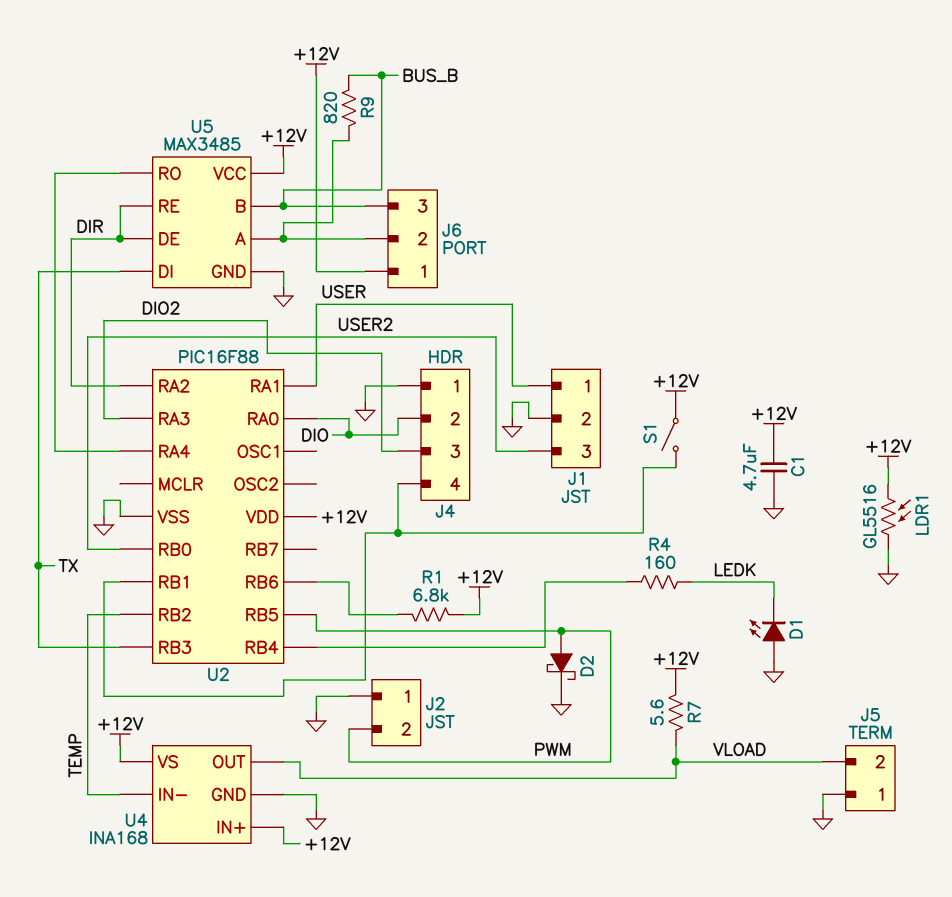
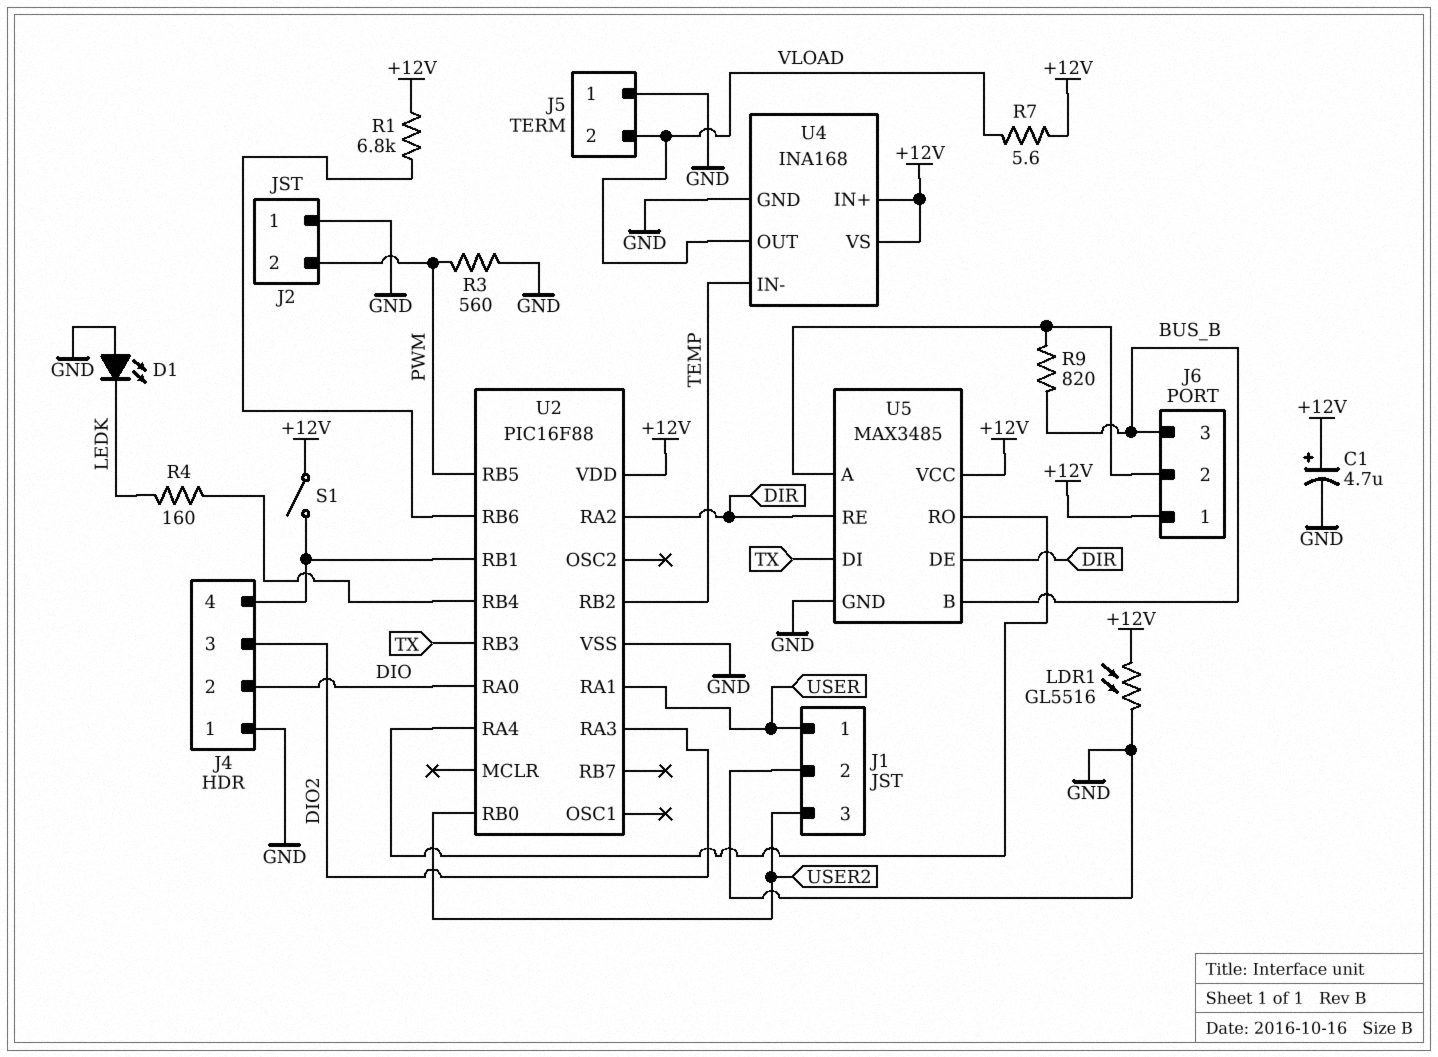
C1: 4.7uF (+12V, GND) -> 4.7uF (plus +12V, minus GND)
D2: schottky (A PWM, K GND) -> none
R3: none -> 560 (GND, PWM)

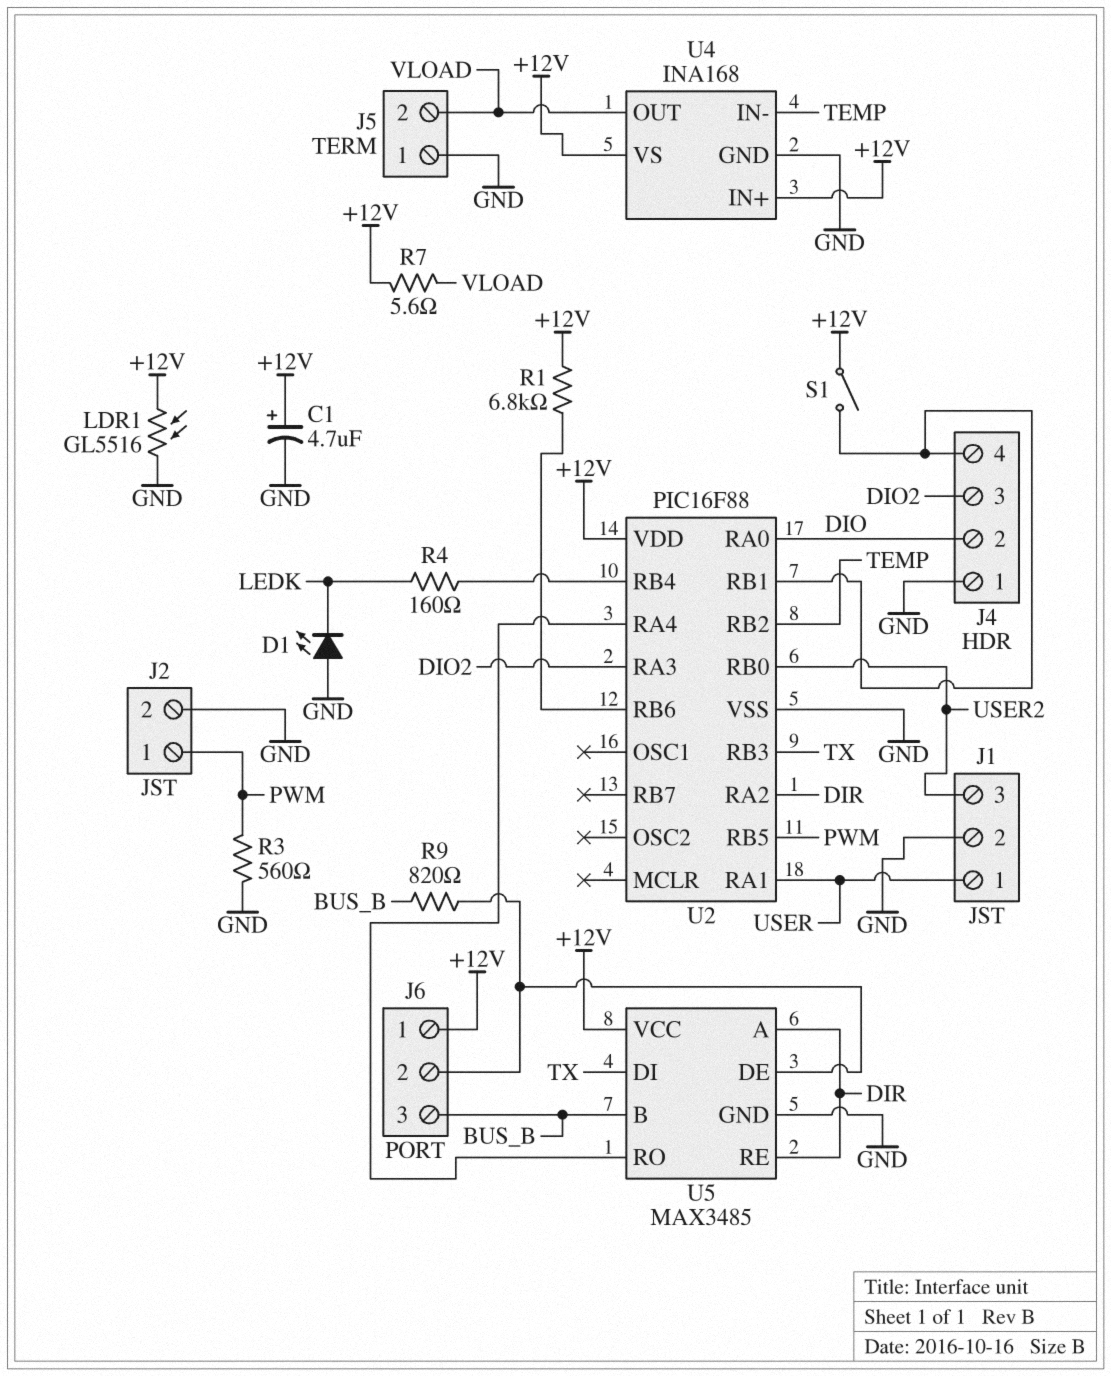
J2 pin 1: GND -> PWM
J2 pin 2: PWM -> GND
U5 pin A: J6/2 -> DIR
U5 pin DE: DIR -> J6/2

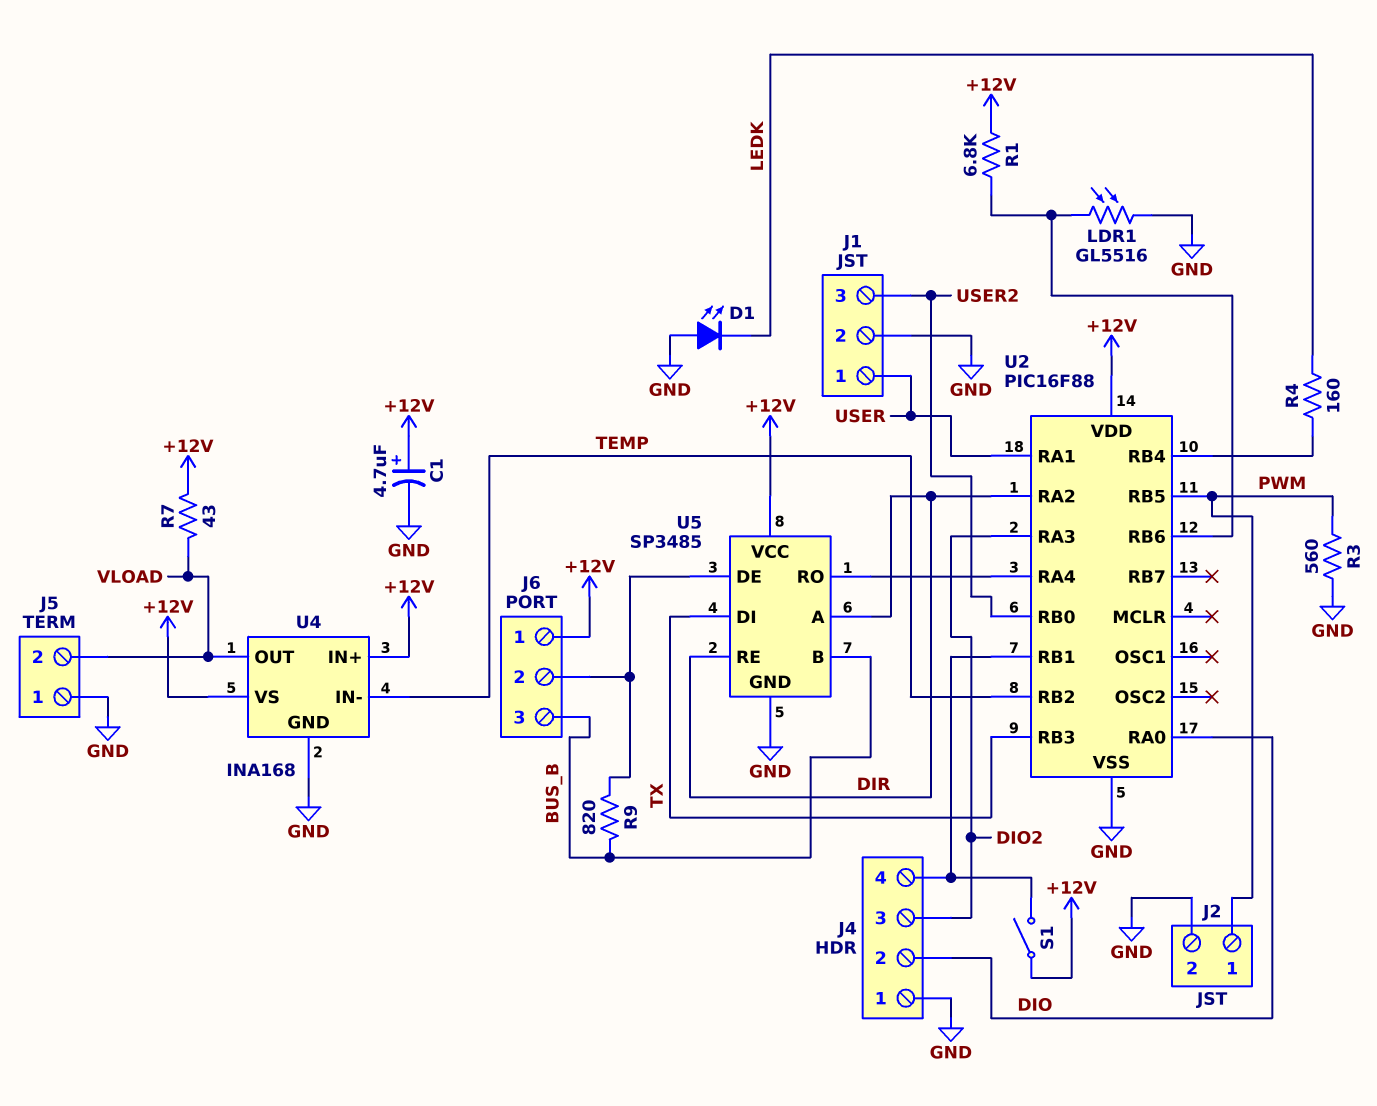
LDR1: GL5516 (+12V, GND) -> GL5516 (GND, U2/RB6)
R7: 5.6 (+12V, VLOAD) -> 43 (+12V, VLOAD)
U5: MAX3485 -> SP3485

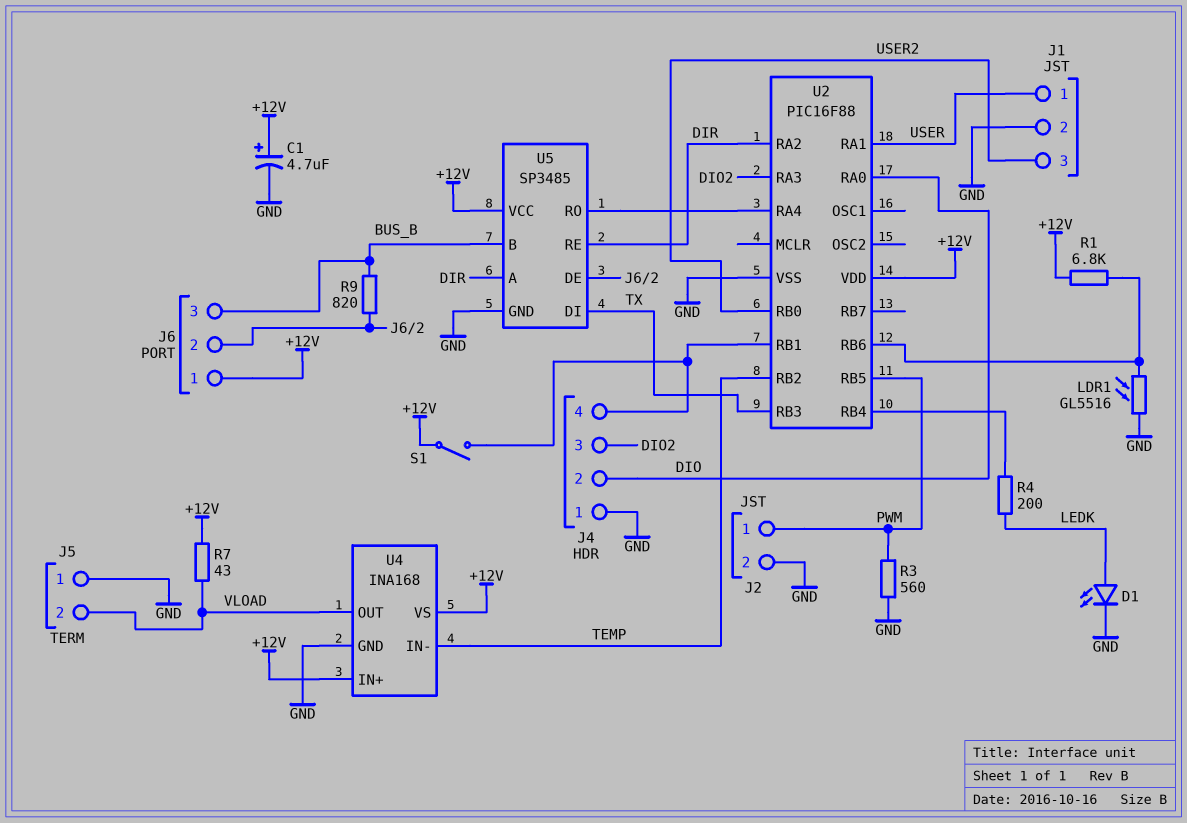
D1: LED (A GND, K LEDK) -> LED (A LEDK, K GND)
R4: 160 (LEDK, U2/RB4) -> 200 (LEDK, U2/RB4)

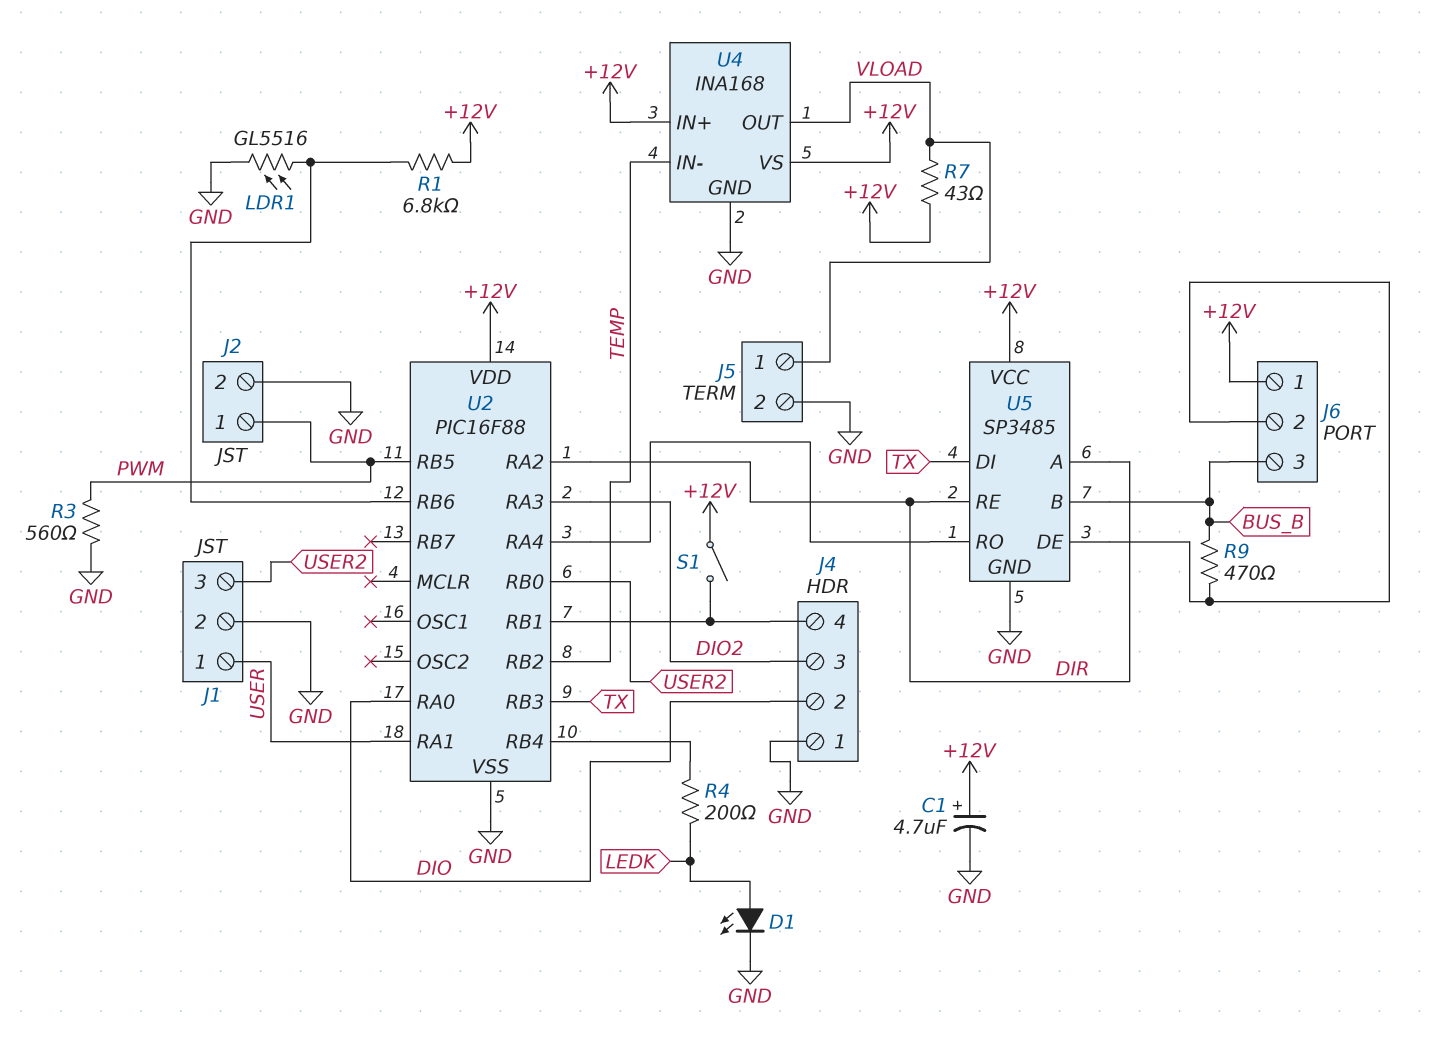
J5 pin 1: GND -> VLOAD
J5 pin 2: VLOAD -> GND
R9: 820 (BUS_B, J6/2) -> 470 (BUS_B, J6/2)

